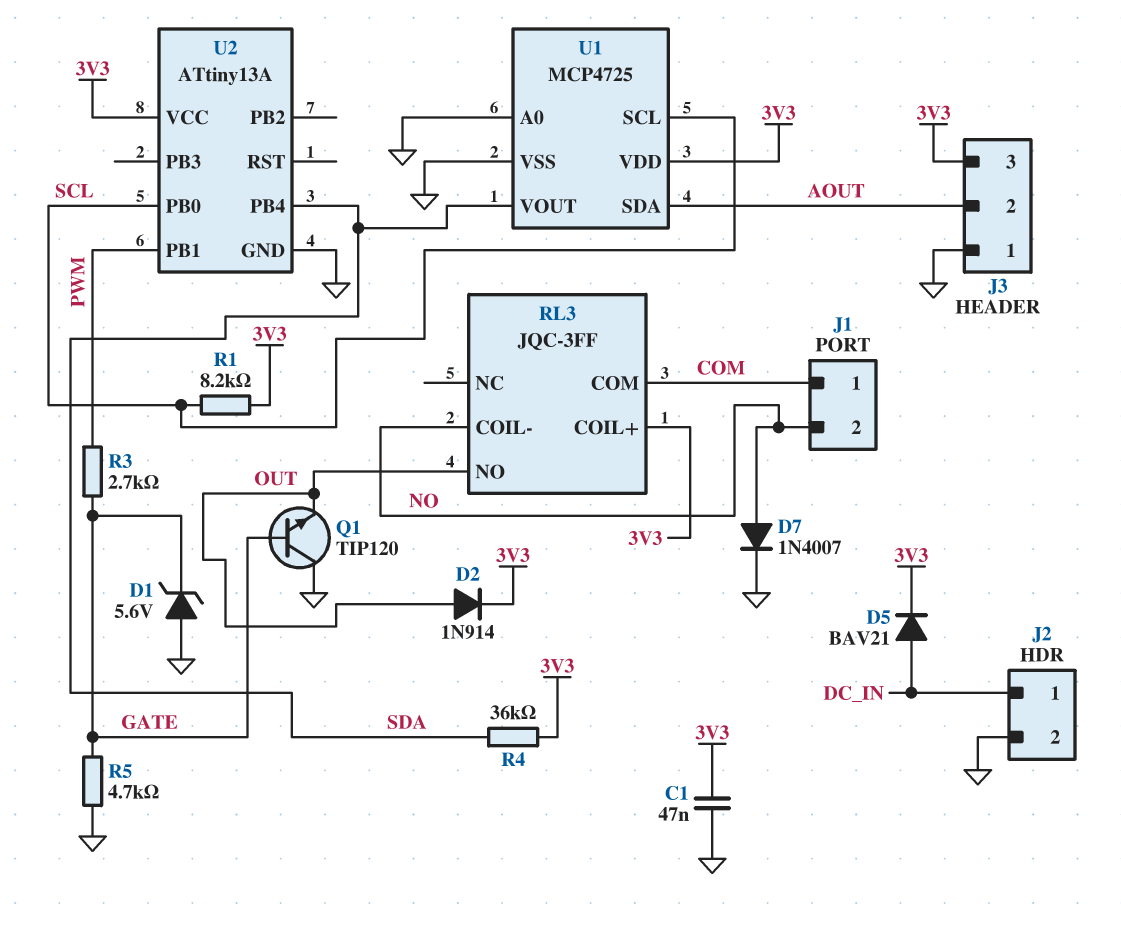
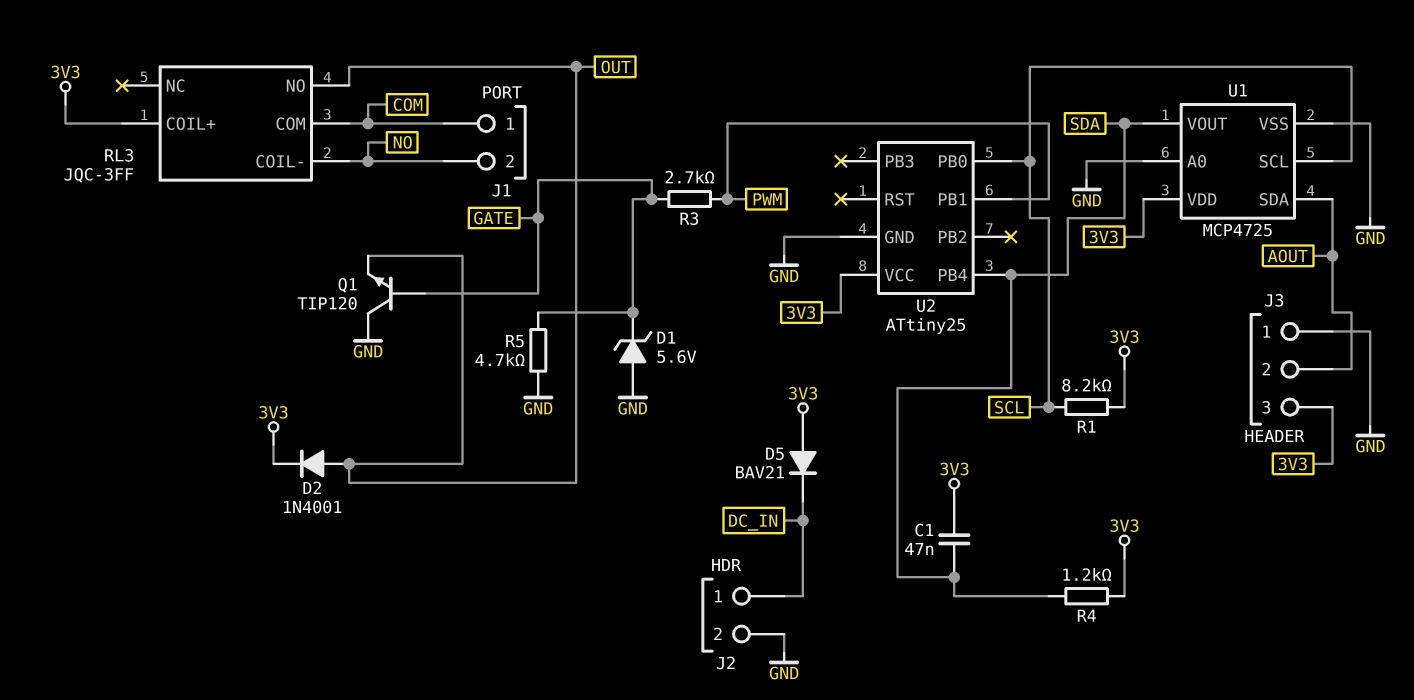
C1: 47nF (3V3, GND) -> 47nF (3V3, SDA)
D2: diode 1N914 (A OUT, K 3V3) -> diode 1N4001 (A OUT, K 3V3)
D5: diode BAV21 (A DC_IN, K 3V3) -> diode BAV21 (A 3V3, K DC_IN)
D7: diode 1N4007 (A NO, K GND) -> none
R4: 36k (3V3, SDA) -> 1.2k (3V3, SDA)
U2: ATtiny13A -> ATtiny25

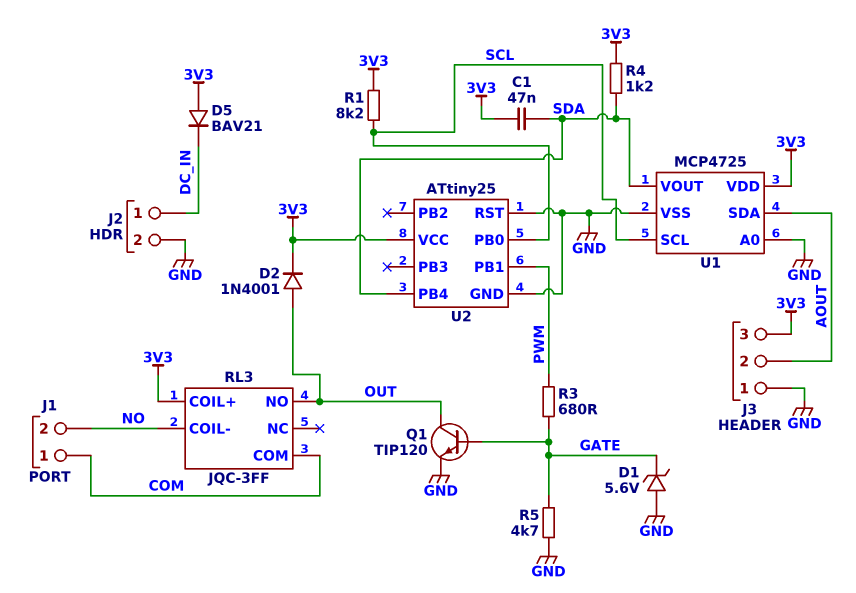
Q1: NPN TIP120 (B GATE, C GND, E OUT) -> NPN TIP120 (B GATE, C OUT, E GND)
R3: 2.7k (GATE, PWM) -> 680 (GATE, PWM)
U2 pin RST: none -> GND

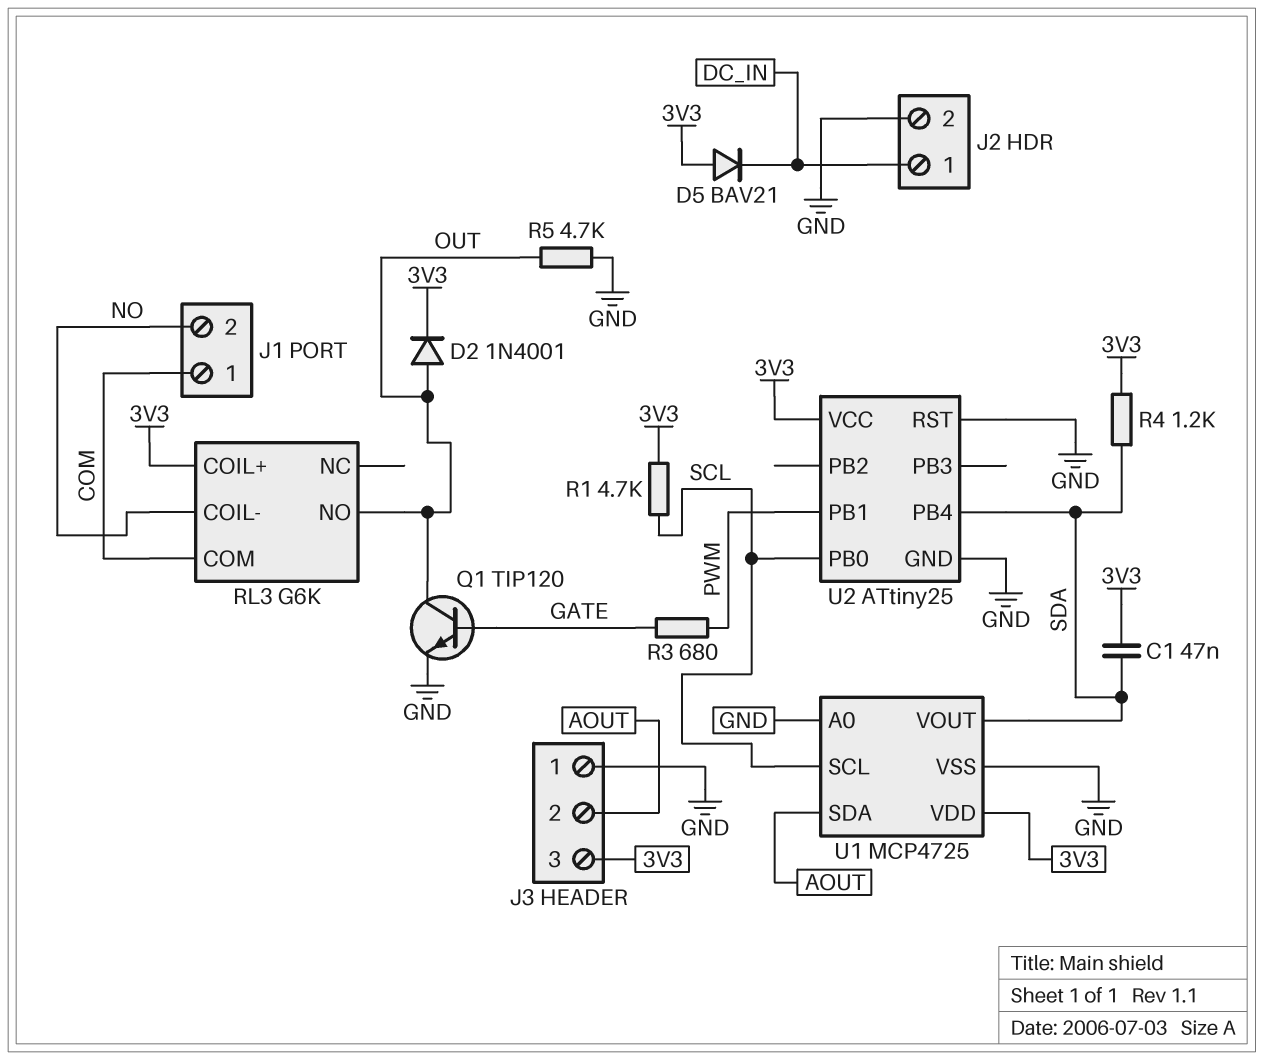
D1: zener 5.6V (A GND, K GATE) -> none
R1: 8.2k (3V3, SCL) -> 4.7k (3V3, SCL)
R5: 4.7k (GATE, GND) -> 4.7k (GND, OUT)
RL3: JQC-3FF -> G6K

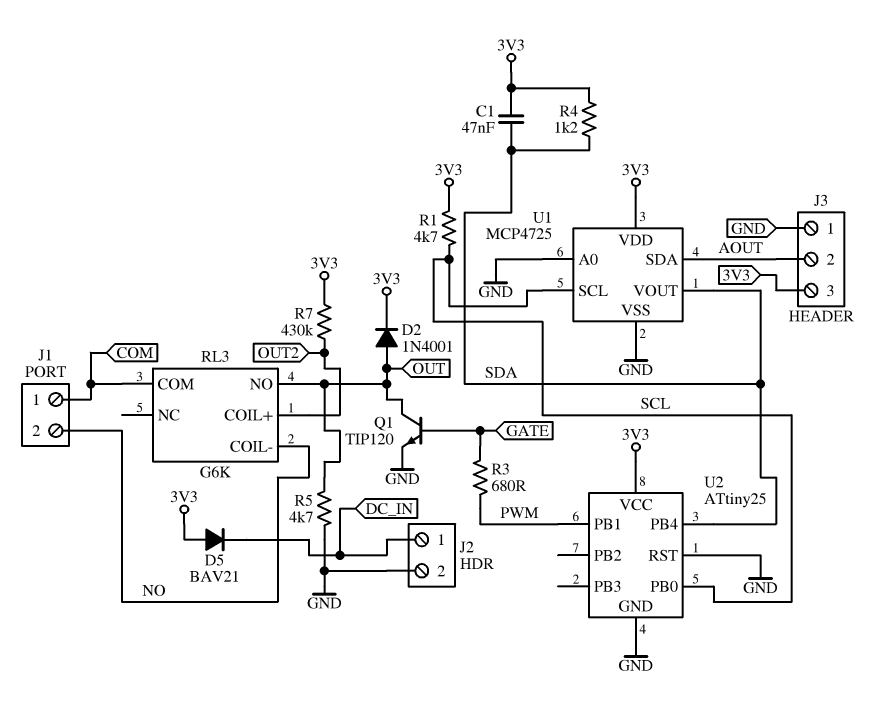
R7: none -> 430k (3V3, OUT2)
RL3 pin COIL+: 3V3 -> OUT2

